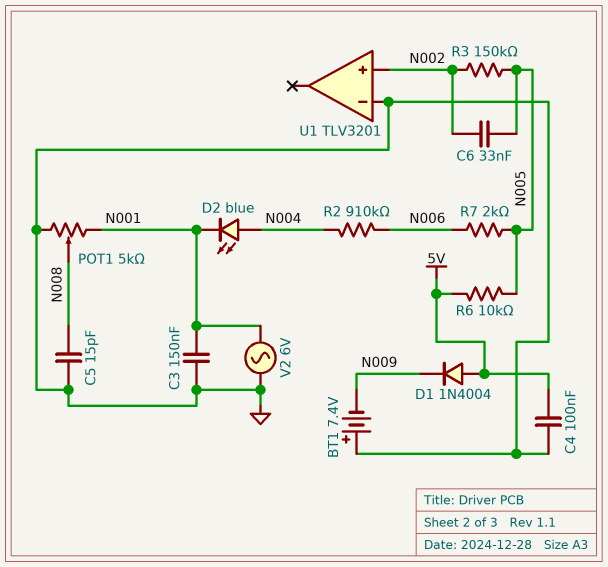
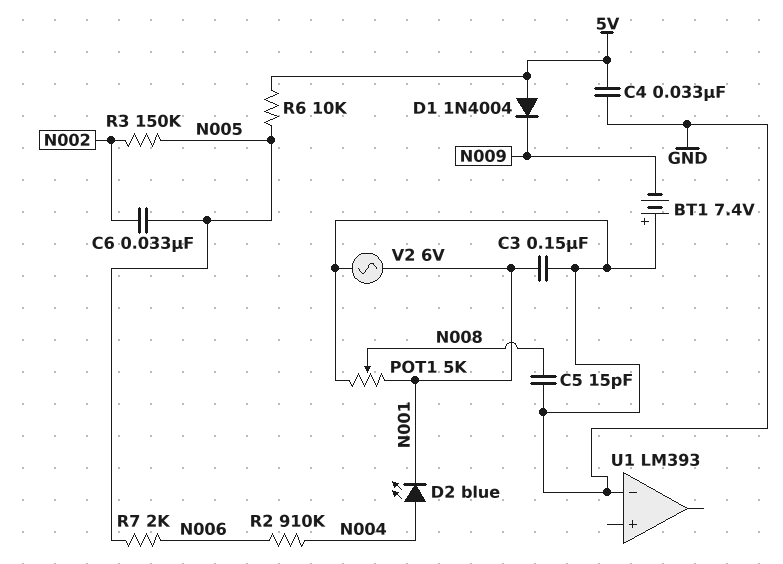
C4: 100nF (5V, GND) -> 33nF (5V, GND)
U1: TLV3201 -> LM393
U1 pin in+: N002 -> none

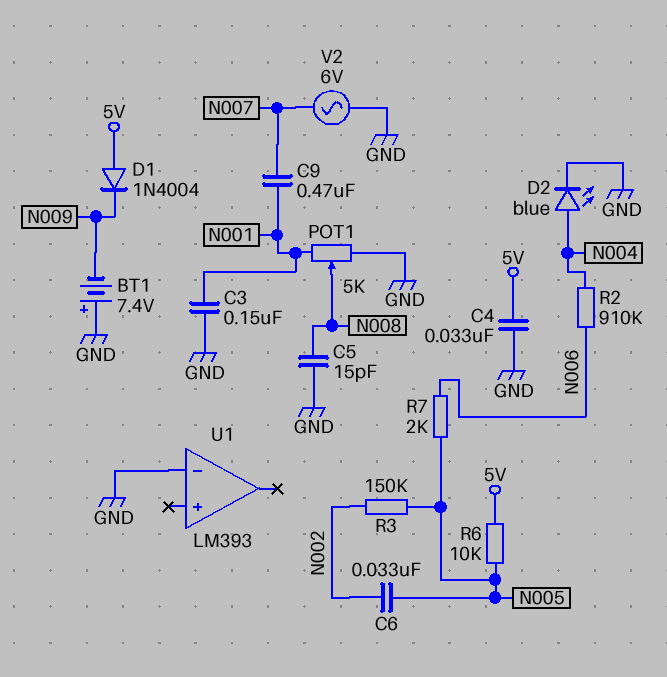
C9: none -> 470nF (N001, N007)
D2: LED blue (A N004, K N001) -> LED blue (A N004, K GND)
V2: AC 6V (GND, N001) -> AC 6V (GND, N007)

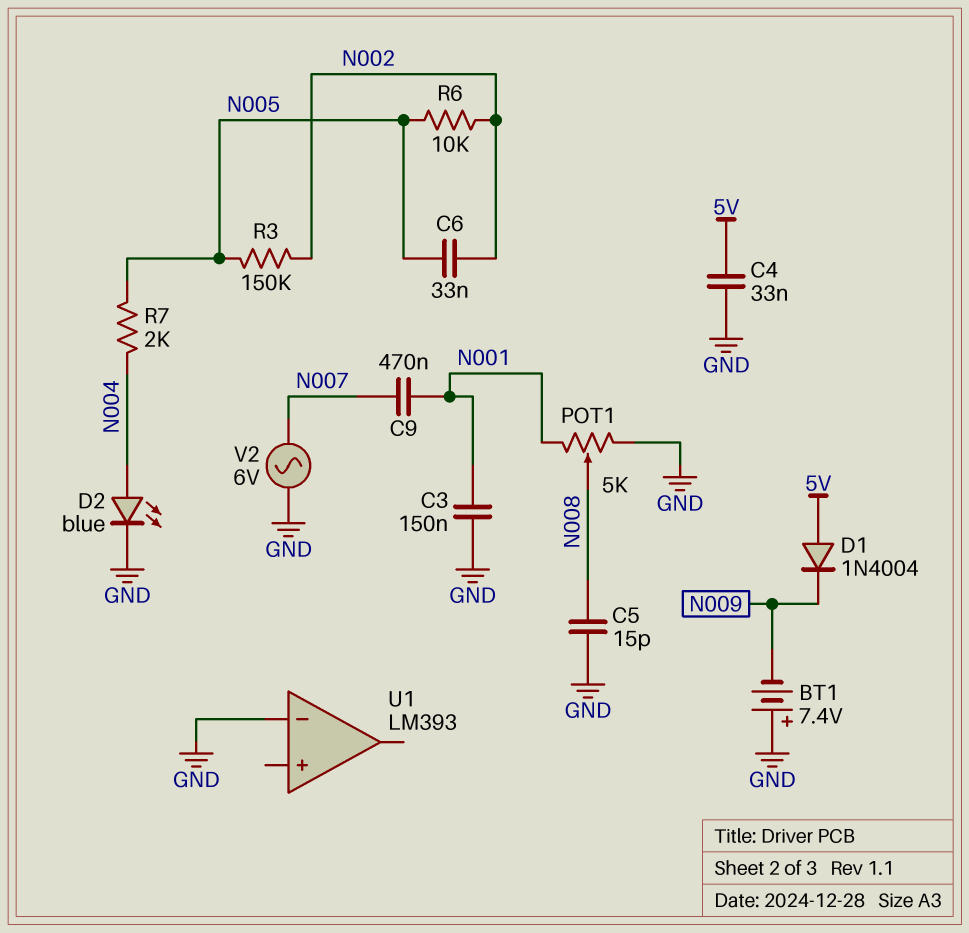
R2: 910k (N004, N006) -> none
R6: 10k (5V, N005) -> 10k (N002, N005)
R7: 2k (N005, N006) -> 2k (N004, N005)

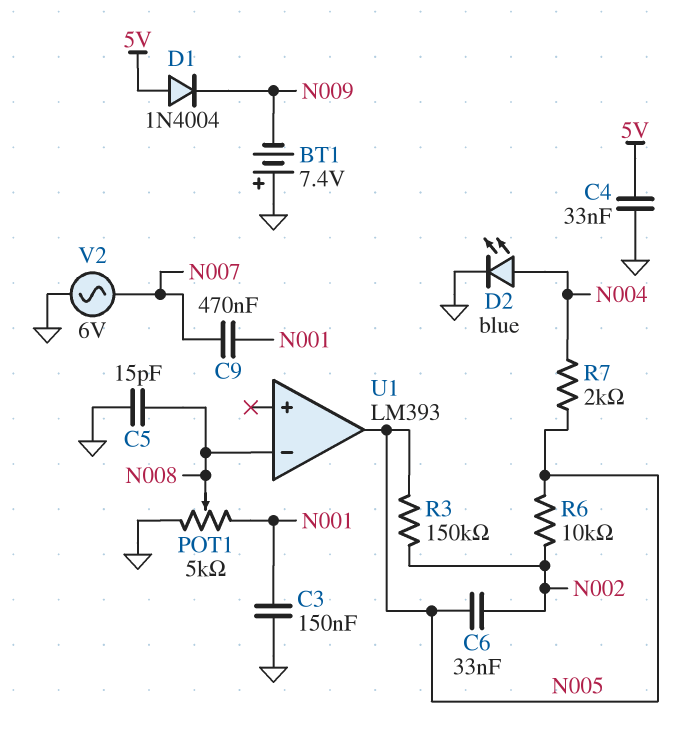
U1 pin in-: GND -> N008
U1 pin out: none -> N005

